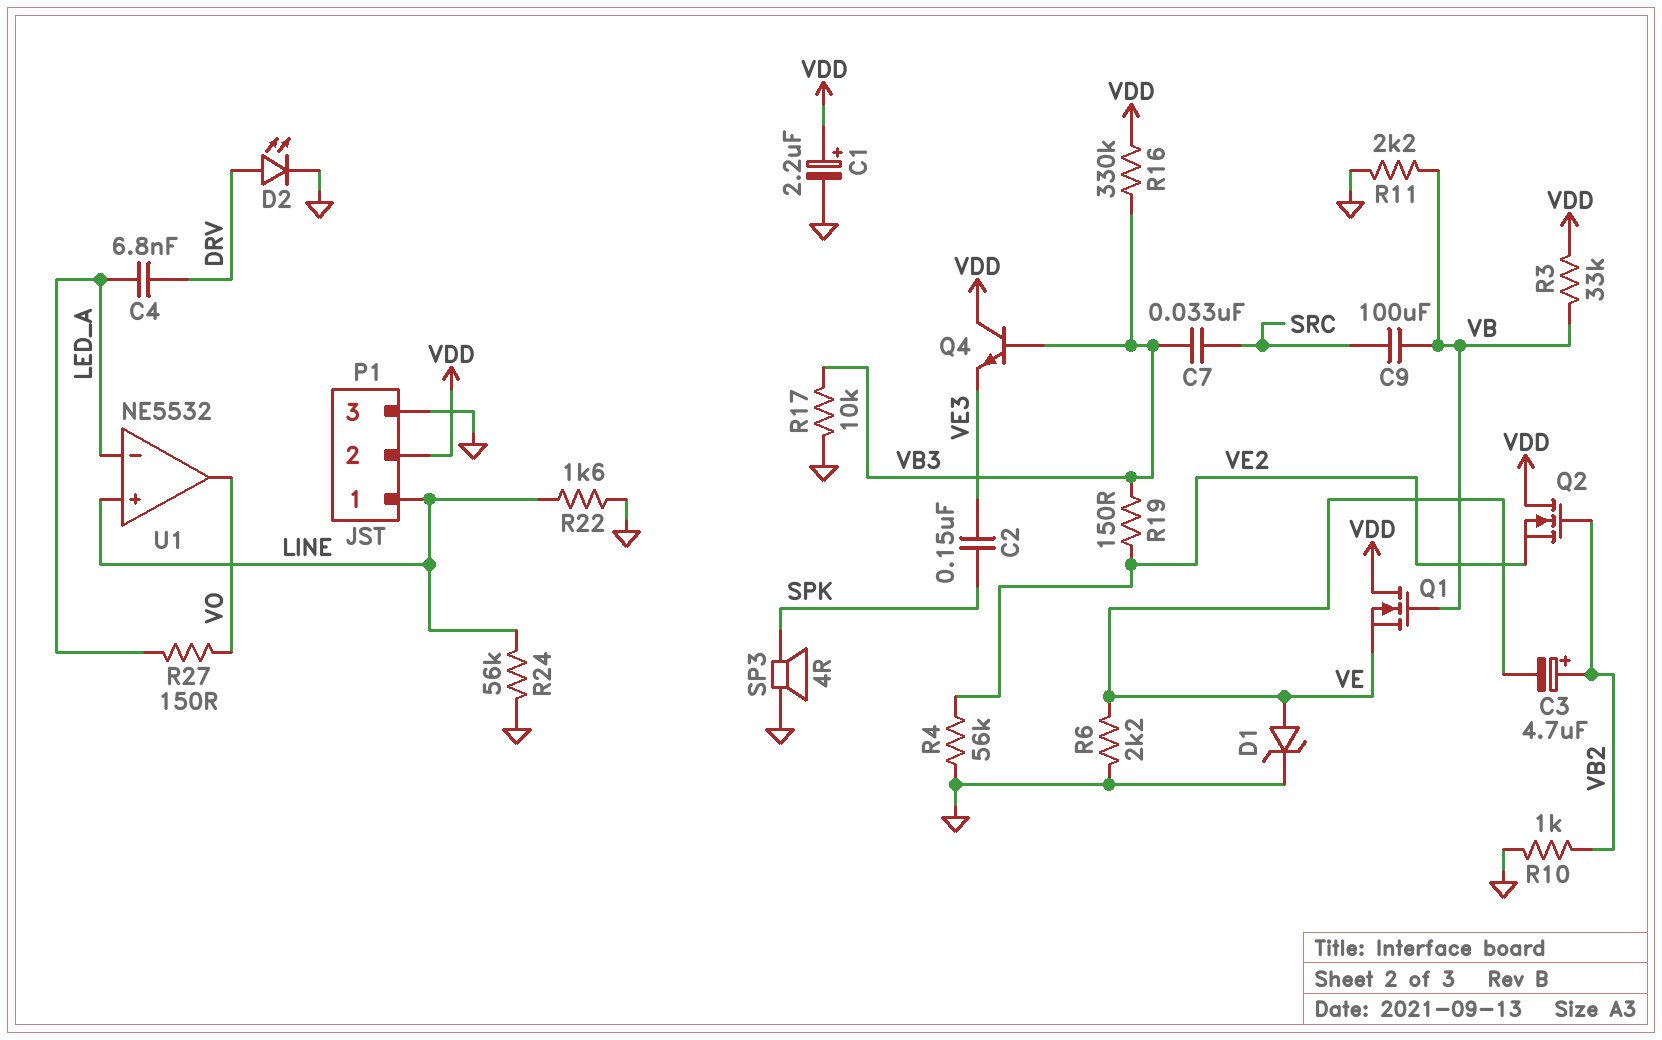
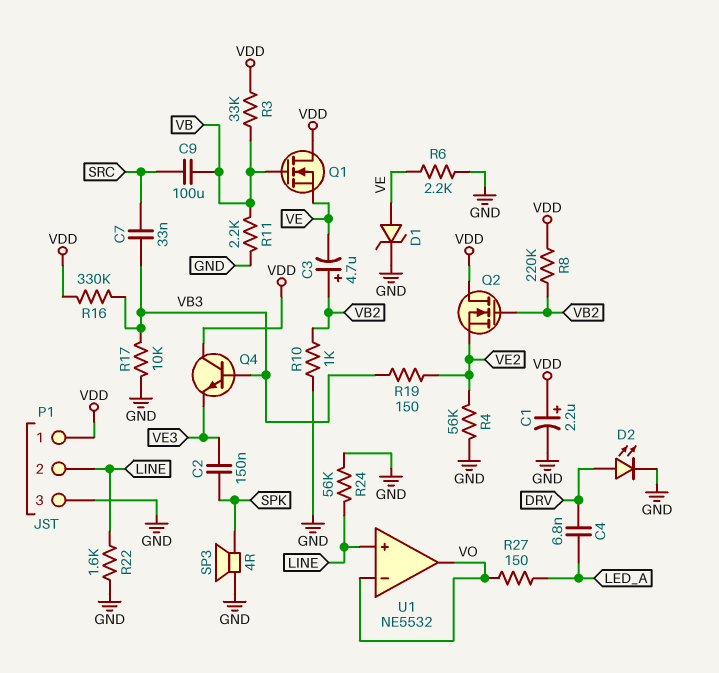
P1 pin 1: LINE -> VDD
P1 pin 2: VDD -> LINE
R8: none -> 220k (VB2, VDD)
U1 pin in-: LED_A -> VO

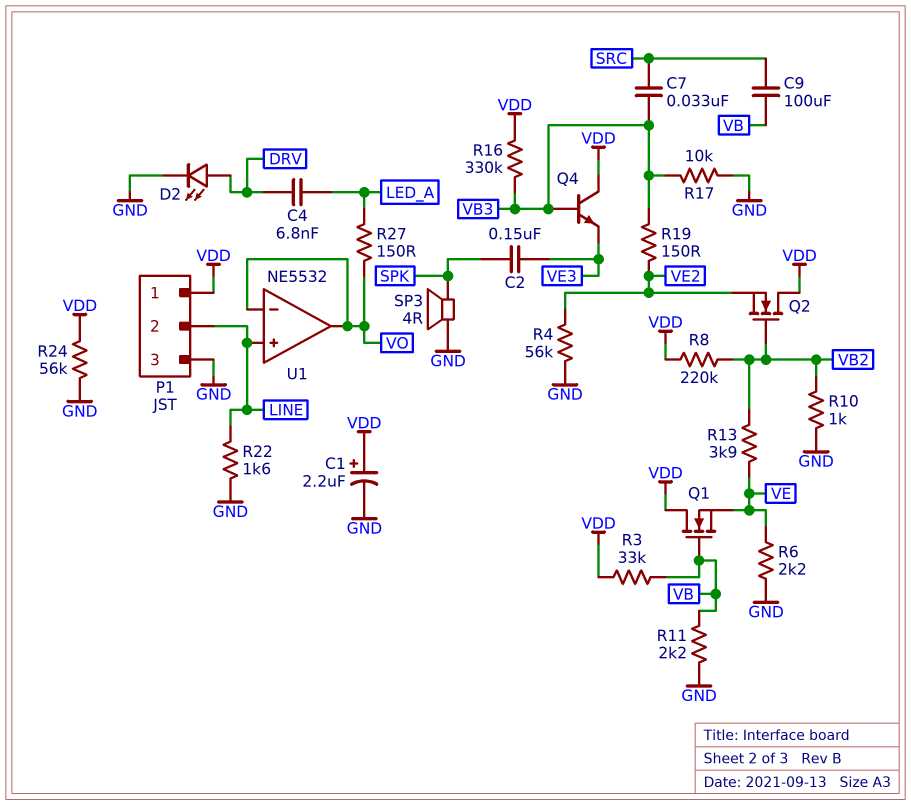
C3: 4.7uF (plus VB2, minus VE) -> none
D1: zener (A VE, K GND) -> none
R13: none -> 3.9k (VB2, VE)
R24: 56k (GND, LINE) -> 56k (GND, VDD)

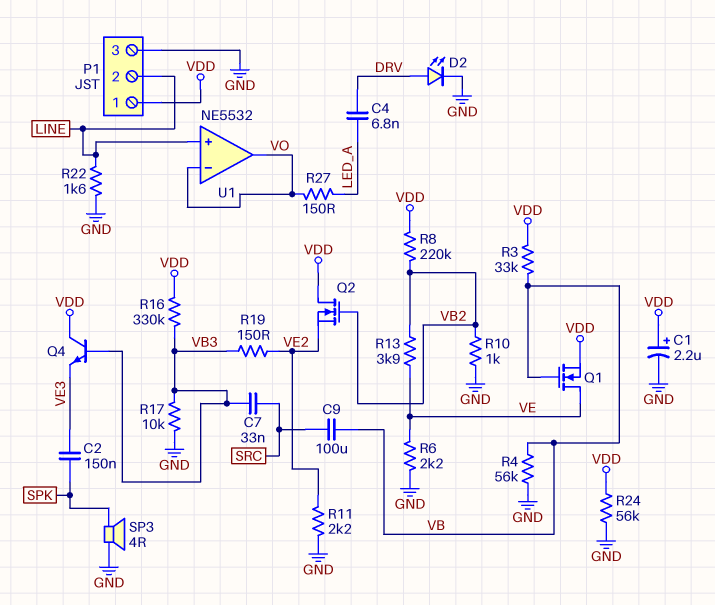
Q1: NMOS (G VB, D VDD, S VE) -> NMOS (G VB, D VE, S VDD)
R4: 56k (GND, VE2) -> 56k (GND, VB)
R11: 2.2k (GND, VB) -> 2.2k (GND, VE2)

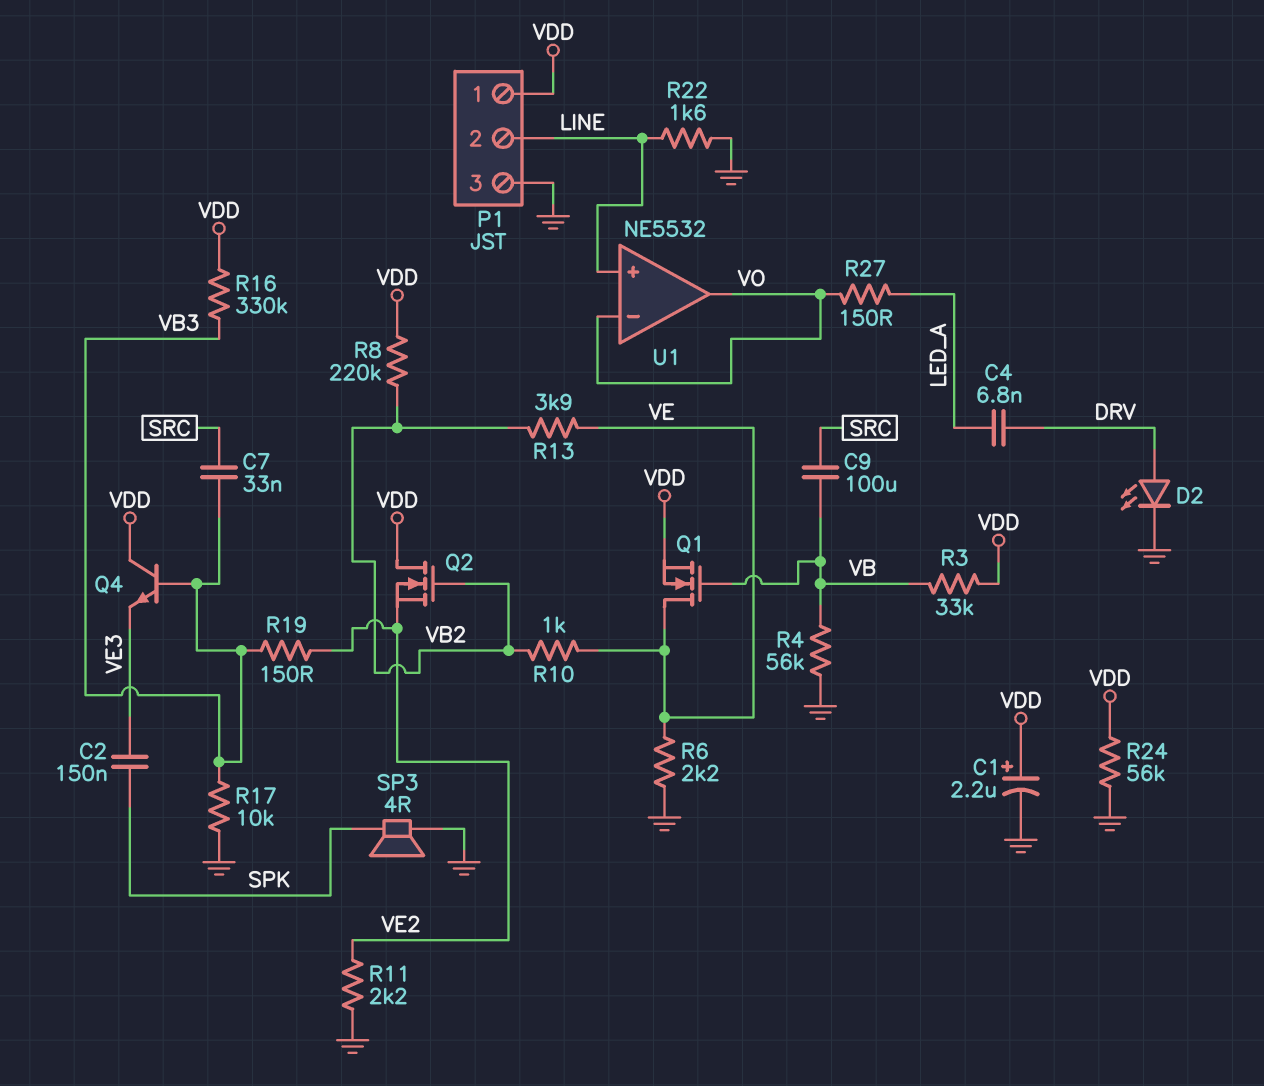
R10: 1k (GND, VB2) -> 1k (VB2, VE)

